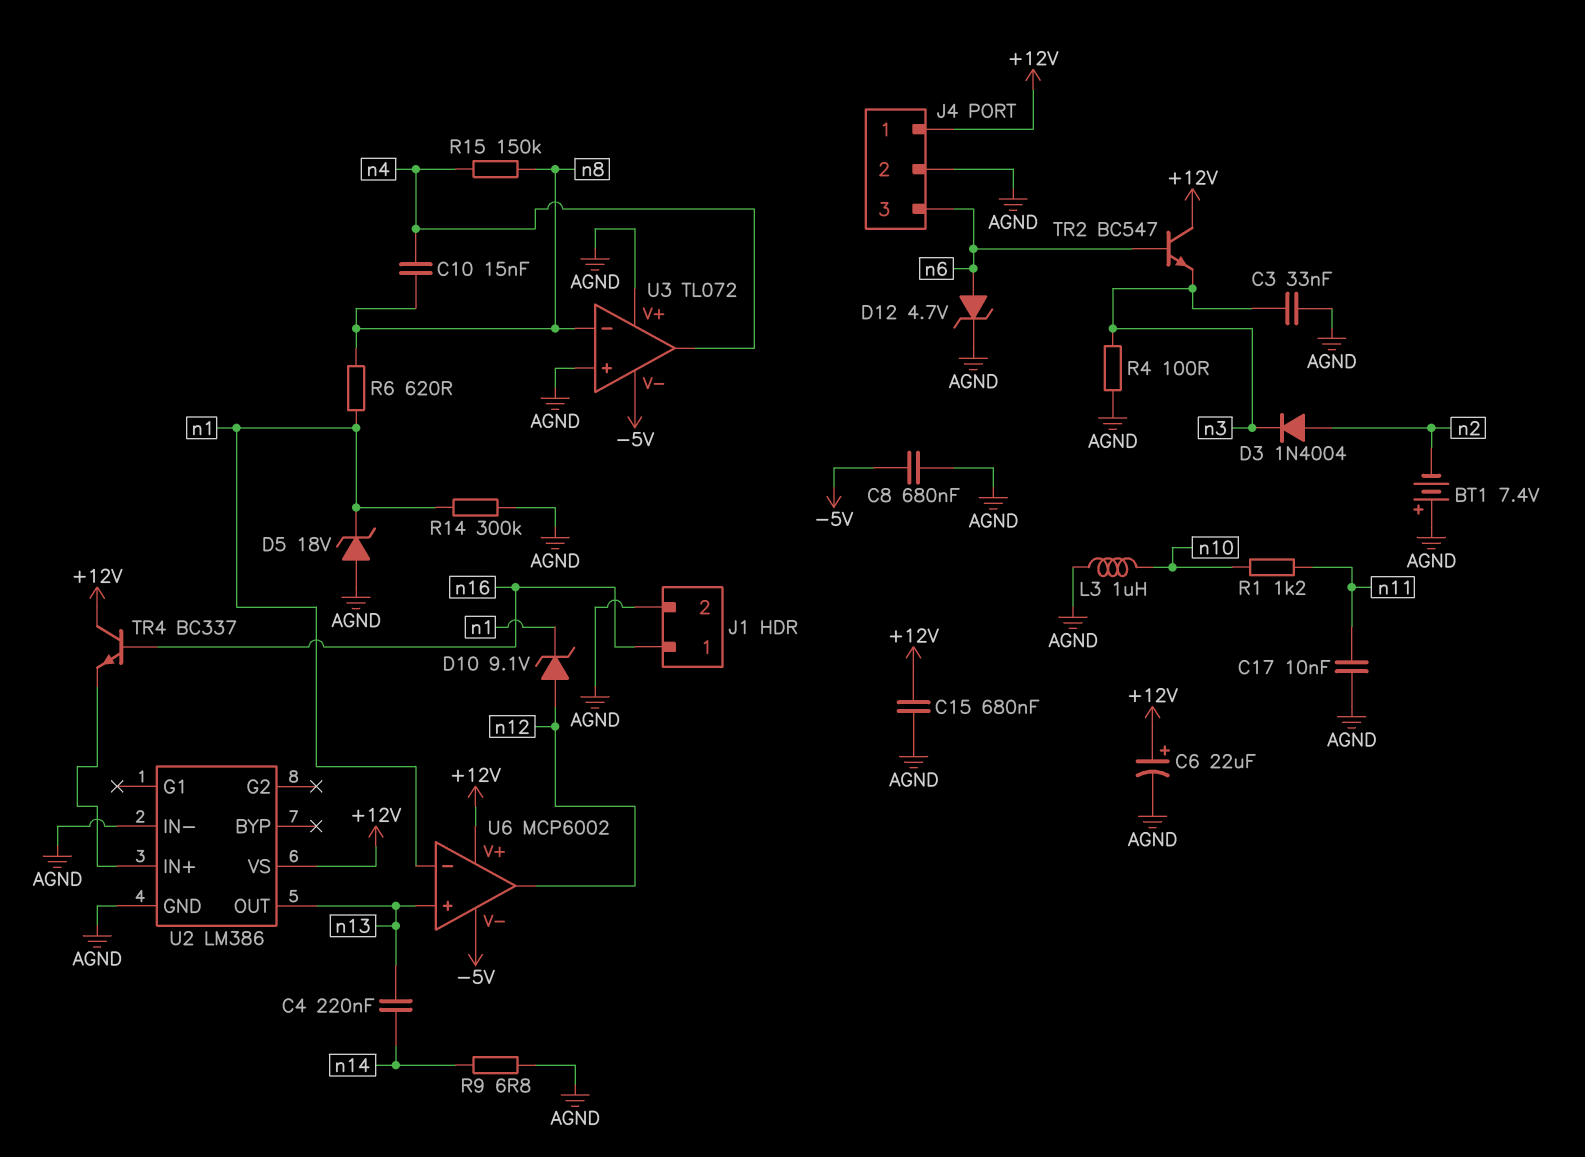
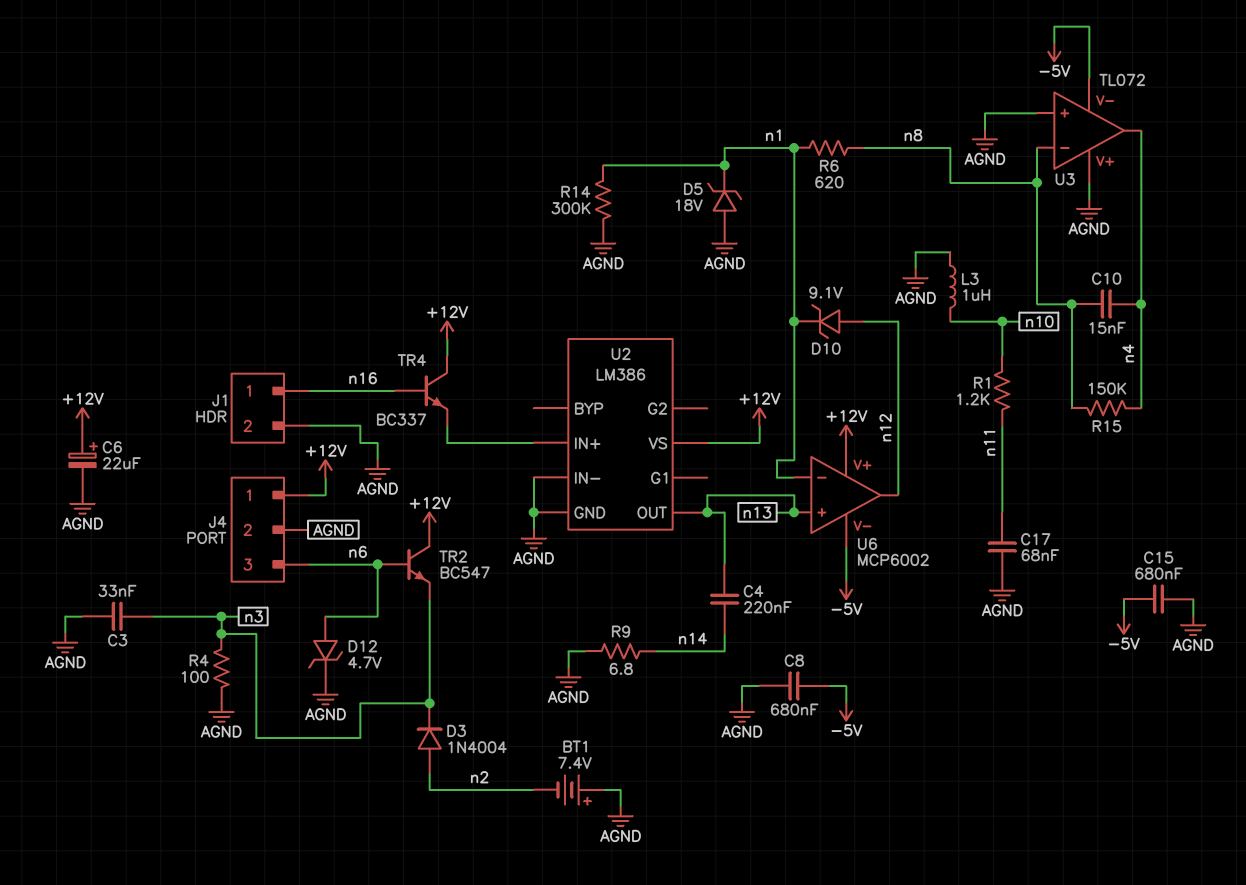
C15: 680nF (+12V, AGND) -> 680nF (-5V, AGND)
C17: 10nF (AGND, n11) -> 68nF (AGND, n11)

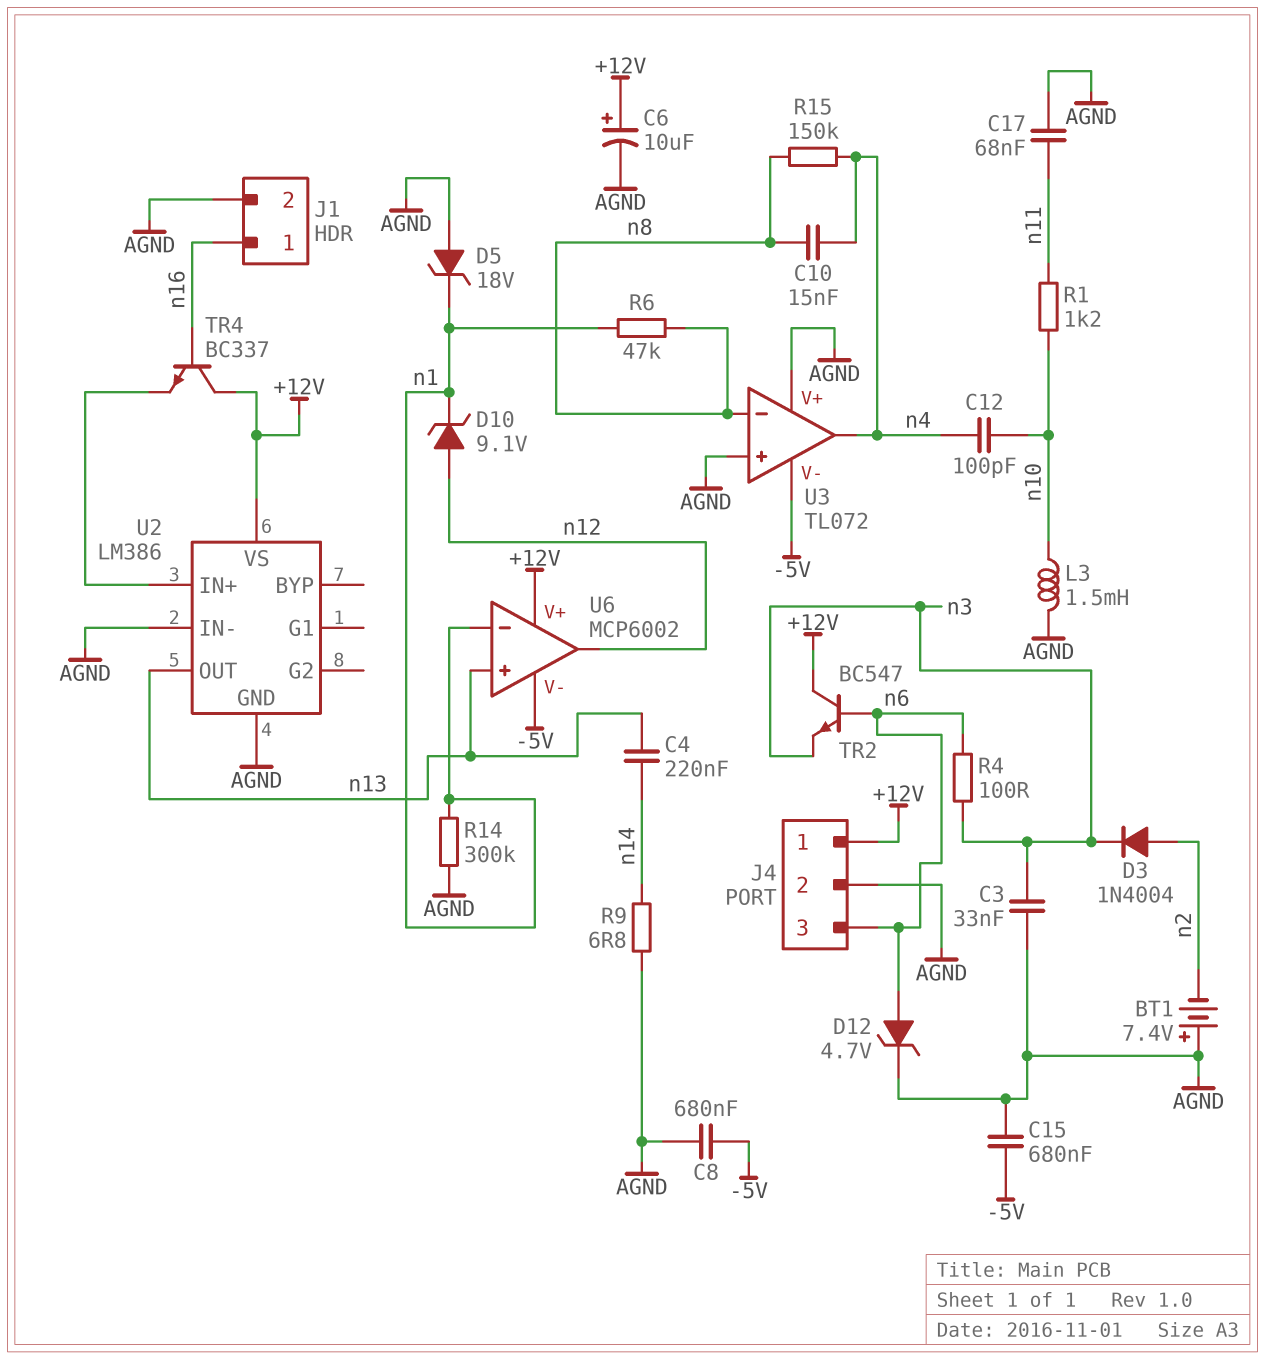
C6: 22uF (plus +12V, minus AGND) -> 10uF (plus +12V, minus AGND)
C12: none -> 100pF (n4, n10)
L3: 1uH (AGND, n10) -> 1.5mH (AGND, n10)
R4: 100 (AGND, n3) -> 100 (n3, n6)
R6: 620 (n1, n8) -> 47k (n1, n8)

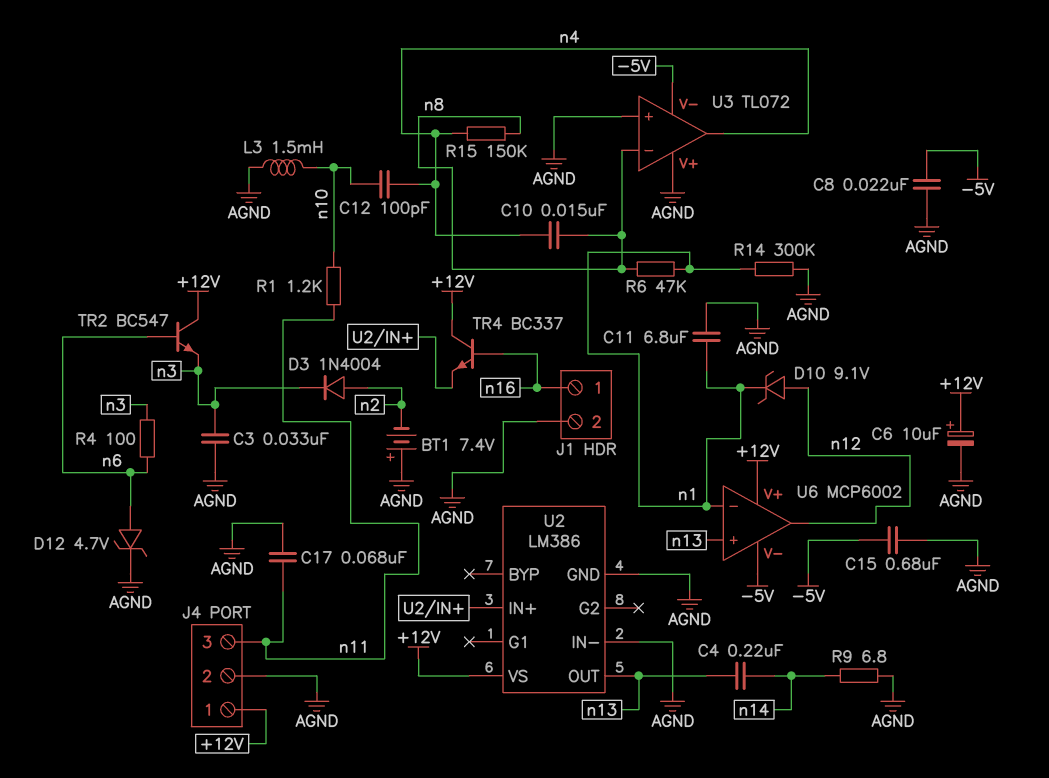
C8: 680nF (-5V, AGND) -> 22nF (-5V, AGND)
C11: none -> 6.8uF (AGND, n1)
D5: zener 18V (A AGND, K n1) -> none
J4 pin 3: n6 -> n11

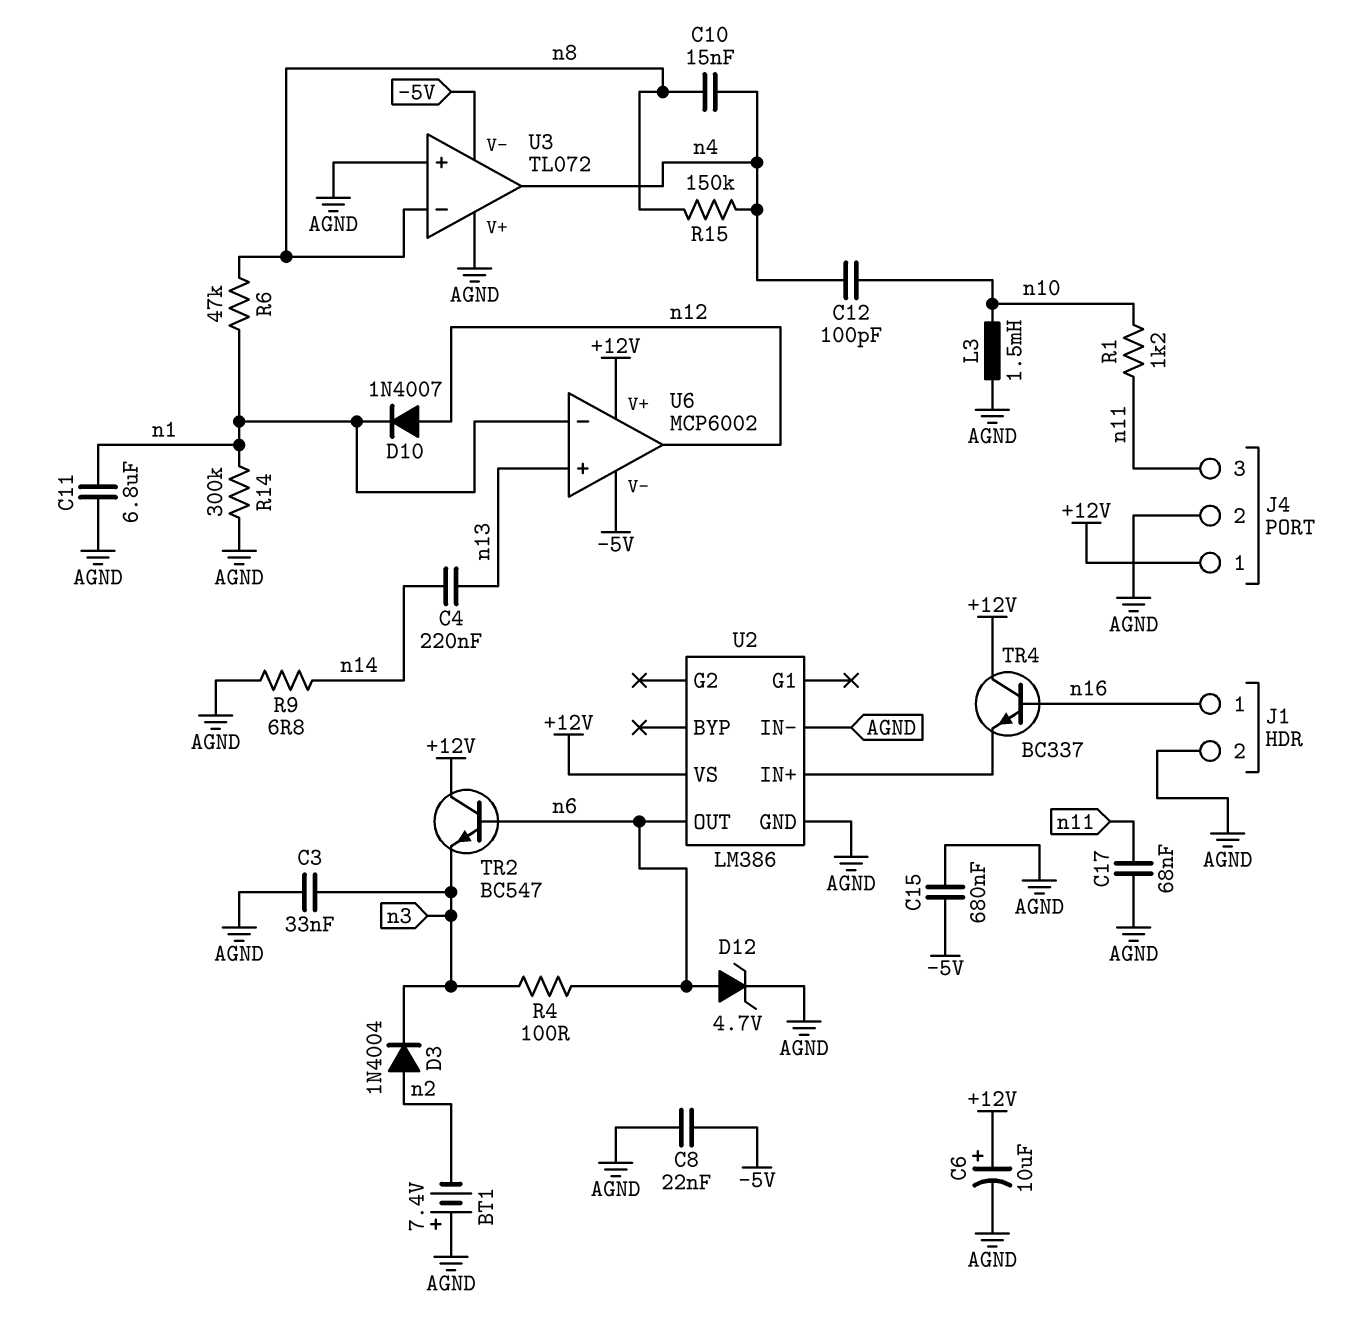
D10: zener 9.1V (A n12, K n1) -> diode 1N4007 (A n12, K n1)
U2 pin OUT: n13 -> n6

